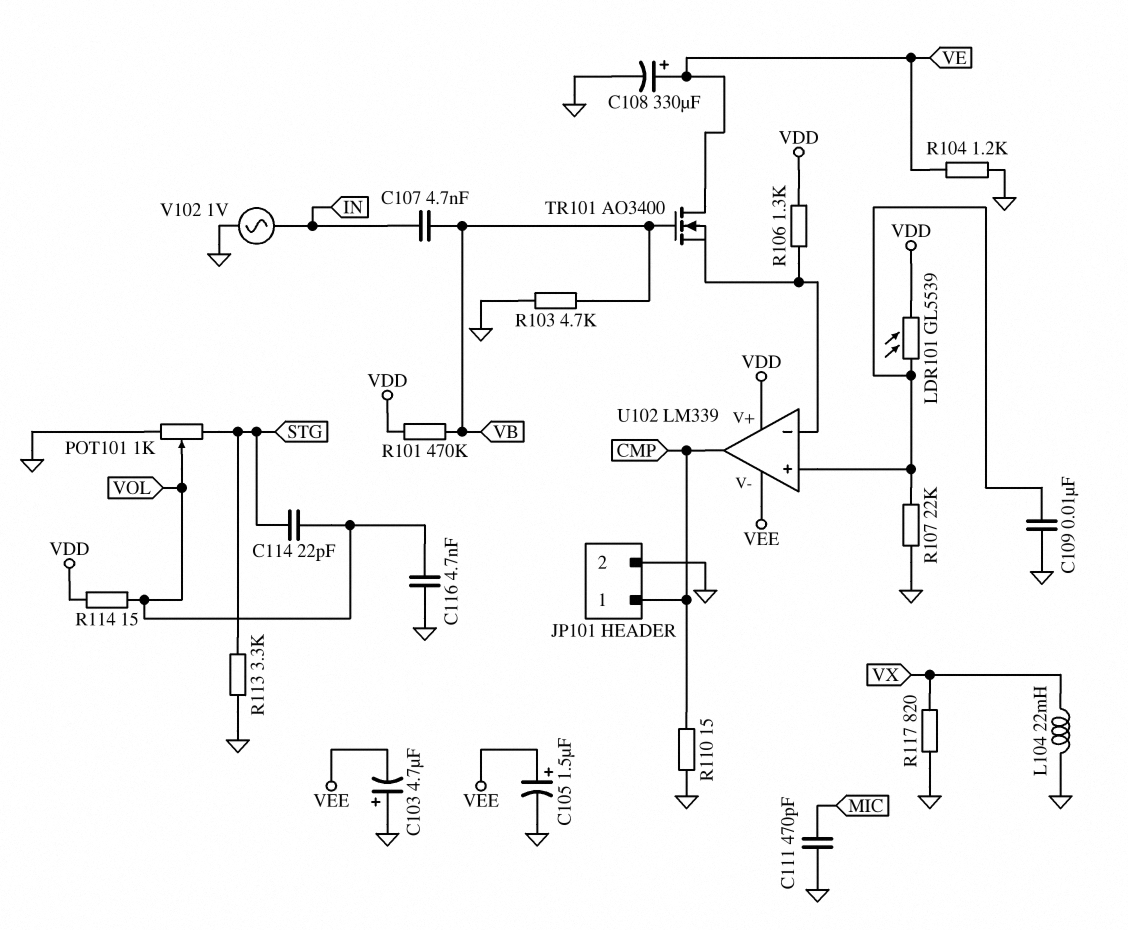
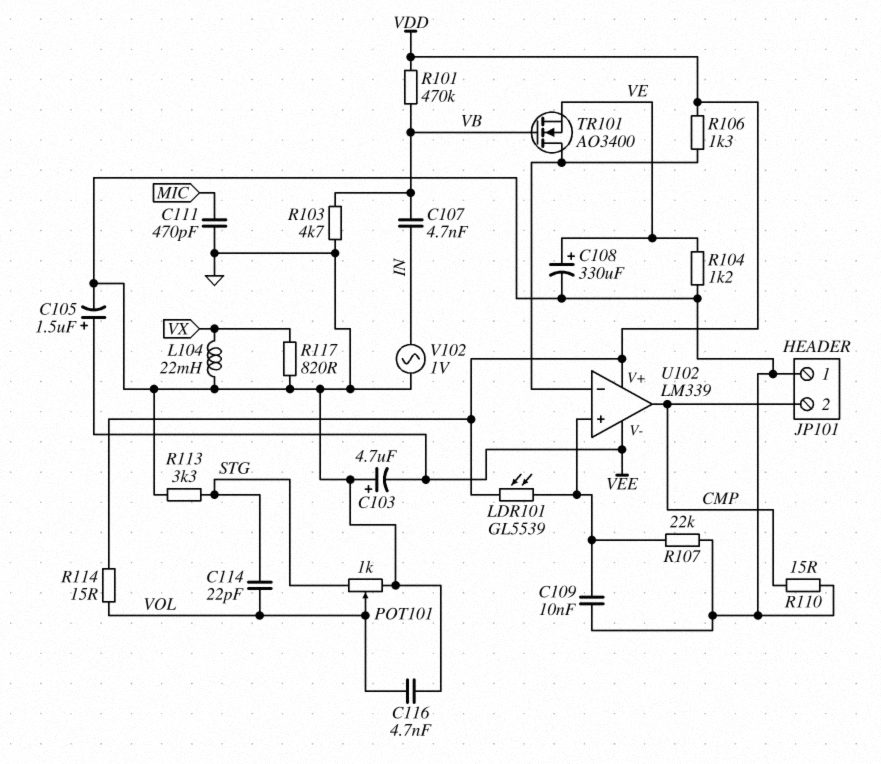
JP101 pin 1: CMP -> GND
JP101 pin 2: GND -> CMP
TR101: NMOS AO3400 (G VB, D VE, S U102/in-) -> NMOS AO3400 (G VB, D U102/in-, S VE)

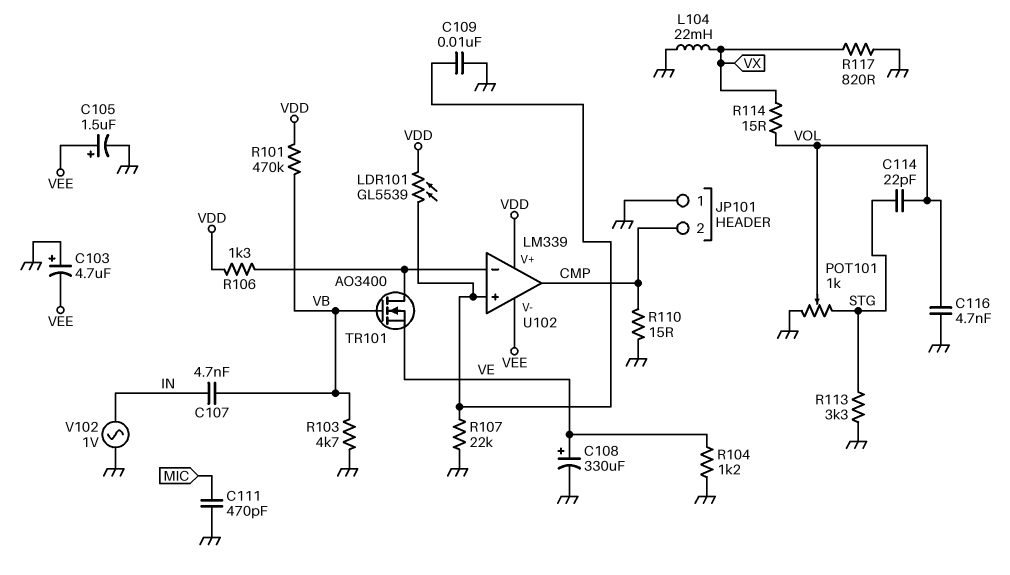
R114: 15 (VDD, VOL) -> 15 (VOL, VX)

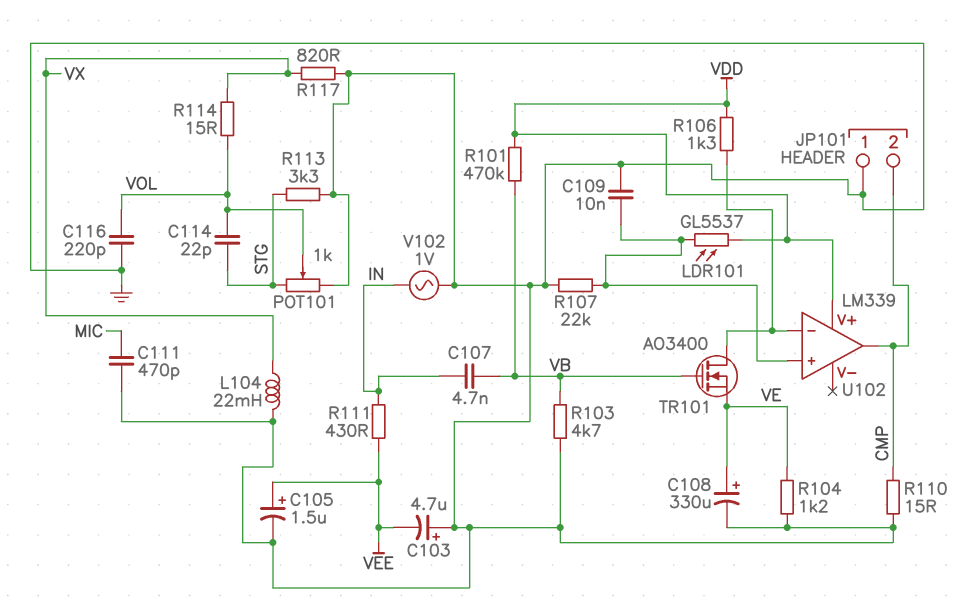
C116: 4.7nF (GND, VOL) -> 220pF (GND, VOL)
LDR101: GL5539 (U102/in+, VDD) -> GL5537 (U102/in+, VDD)
R111: none -> 430 (IN, VEE)
U102 pin V-: VEE -> none

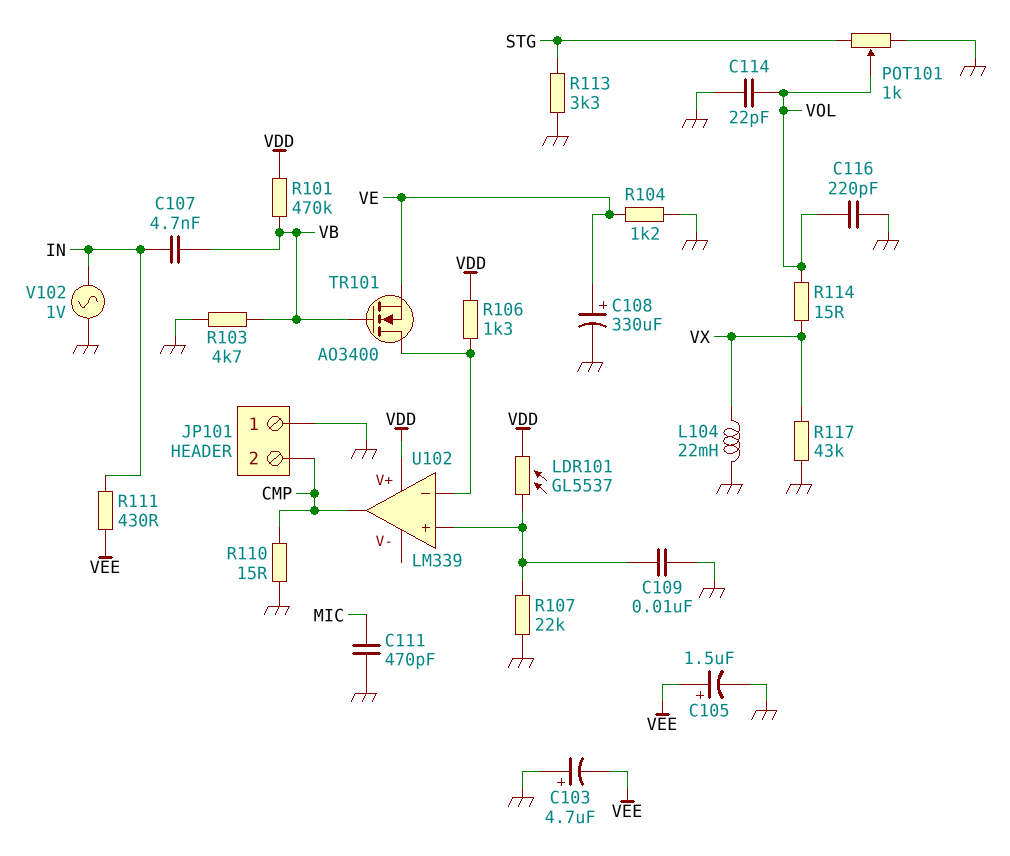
C114: 22pF (STG, VOL) -> 22pF (GND, VOL)
R117: 820 (GND, VX) -> 43k (GND, VX)

